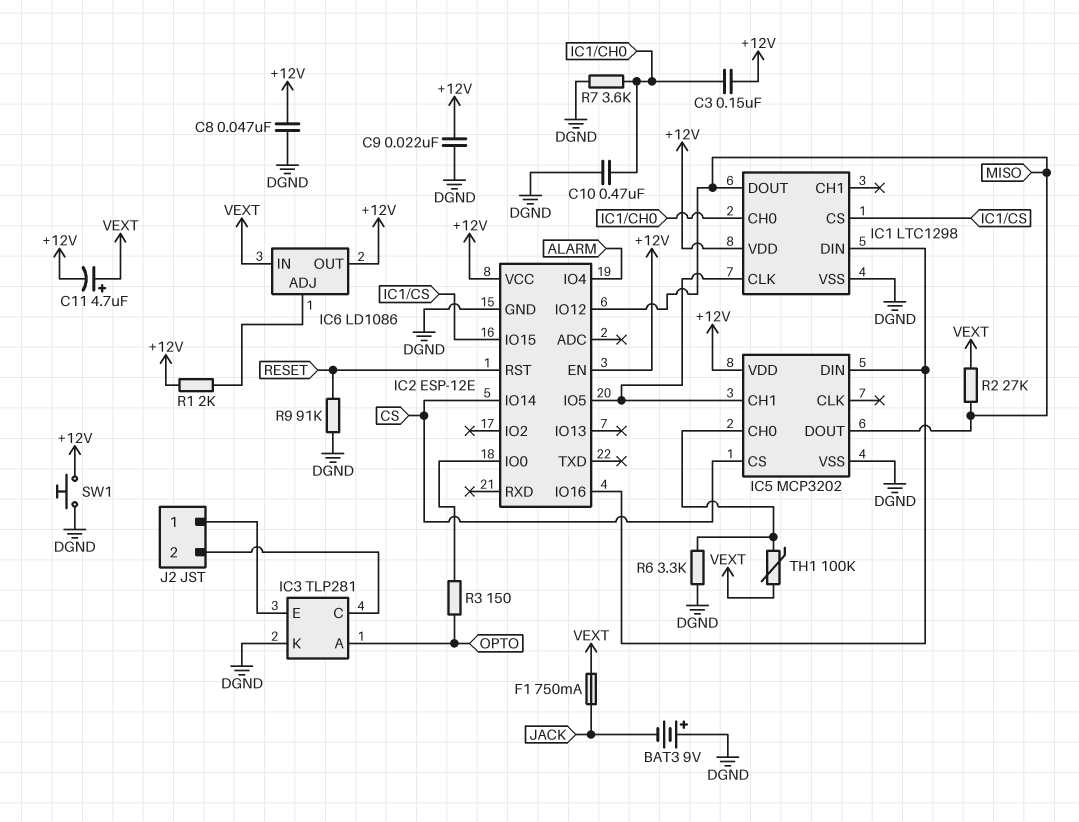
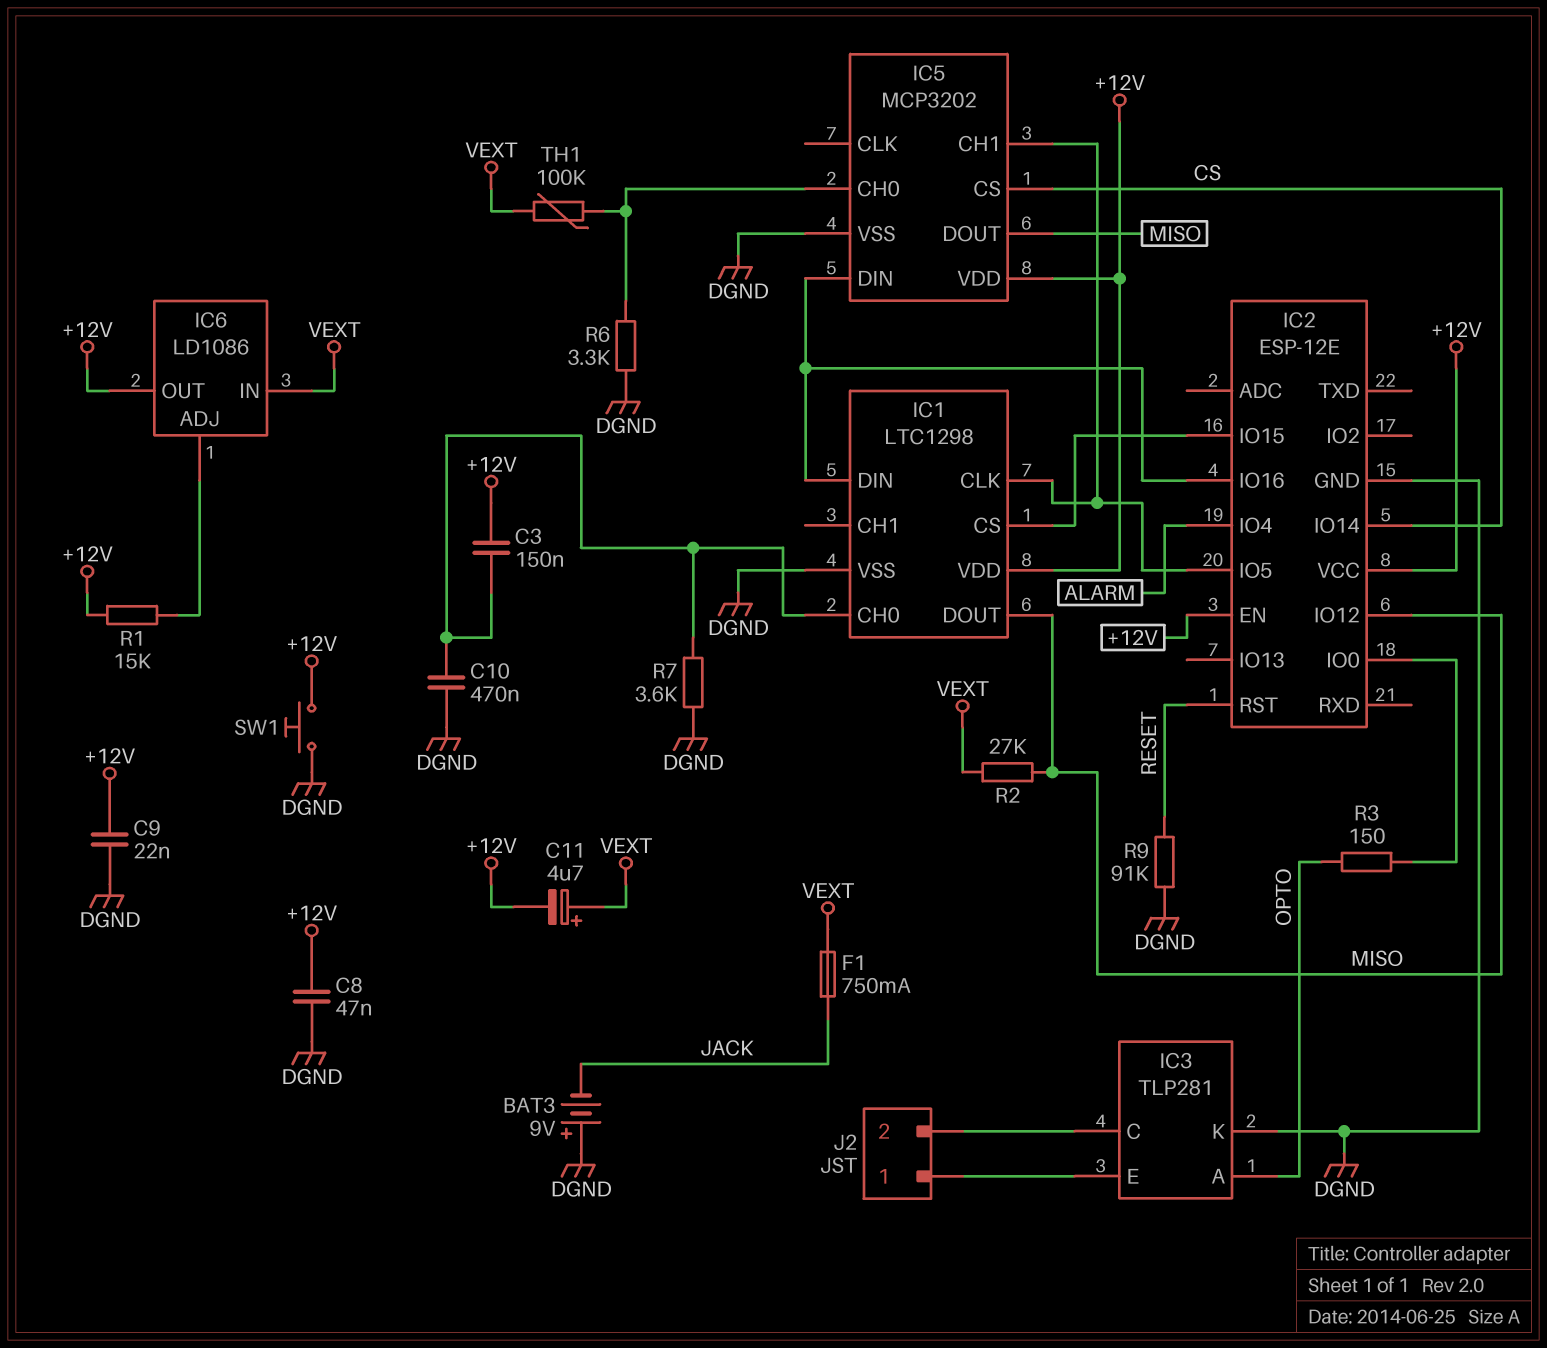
R1: 2k (+12V, IC6/ADJ) -> 15k (+12V, IC6/ADJ)

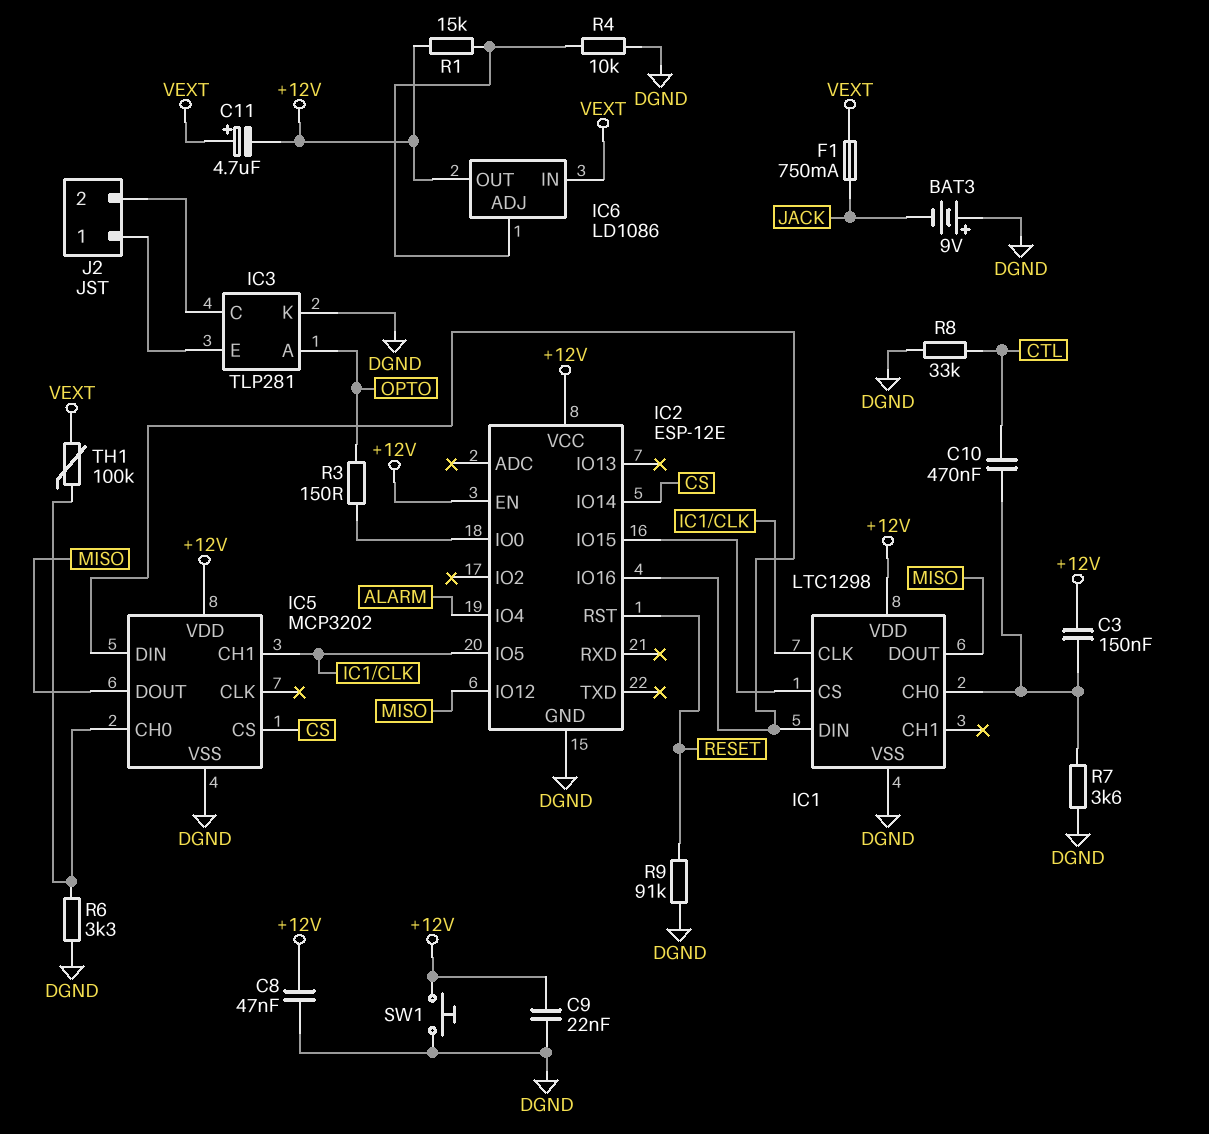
C10: 470nF (DGND, IC1/CH0) -> 470nF (CTL, IC1/CH0)
R2: 27k (MISO, VEXT) -> none
R4: none -> 10k (DGND, IC6/ADJ)
R8: none -> 33k (CTL, DGND)

